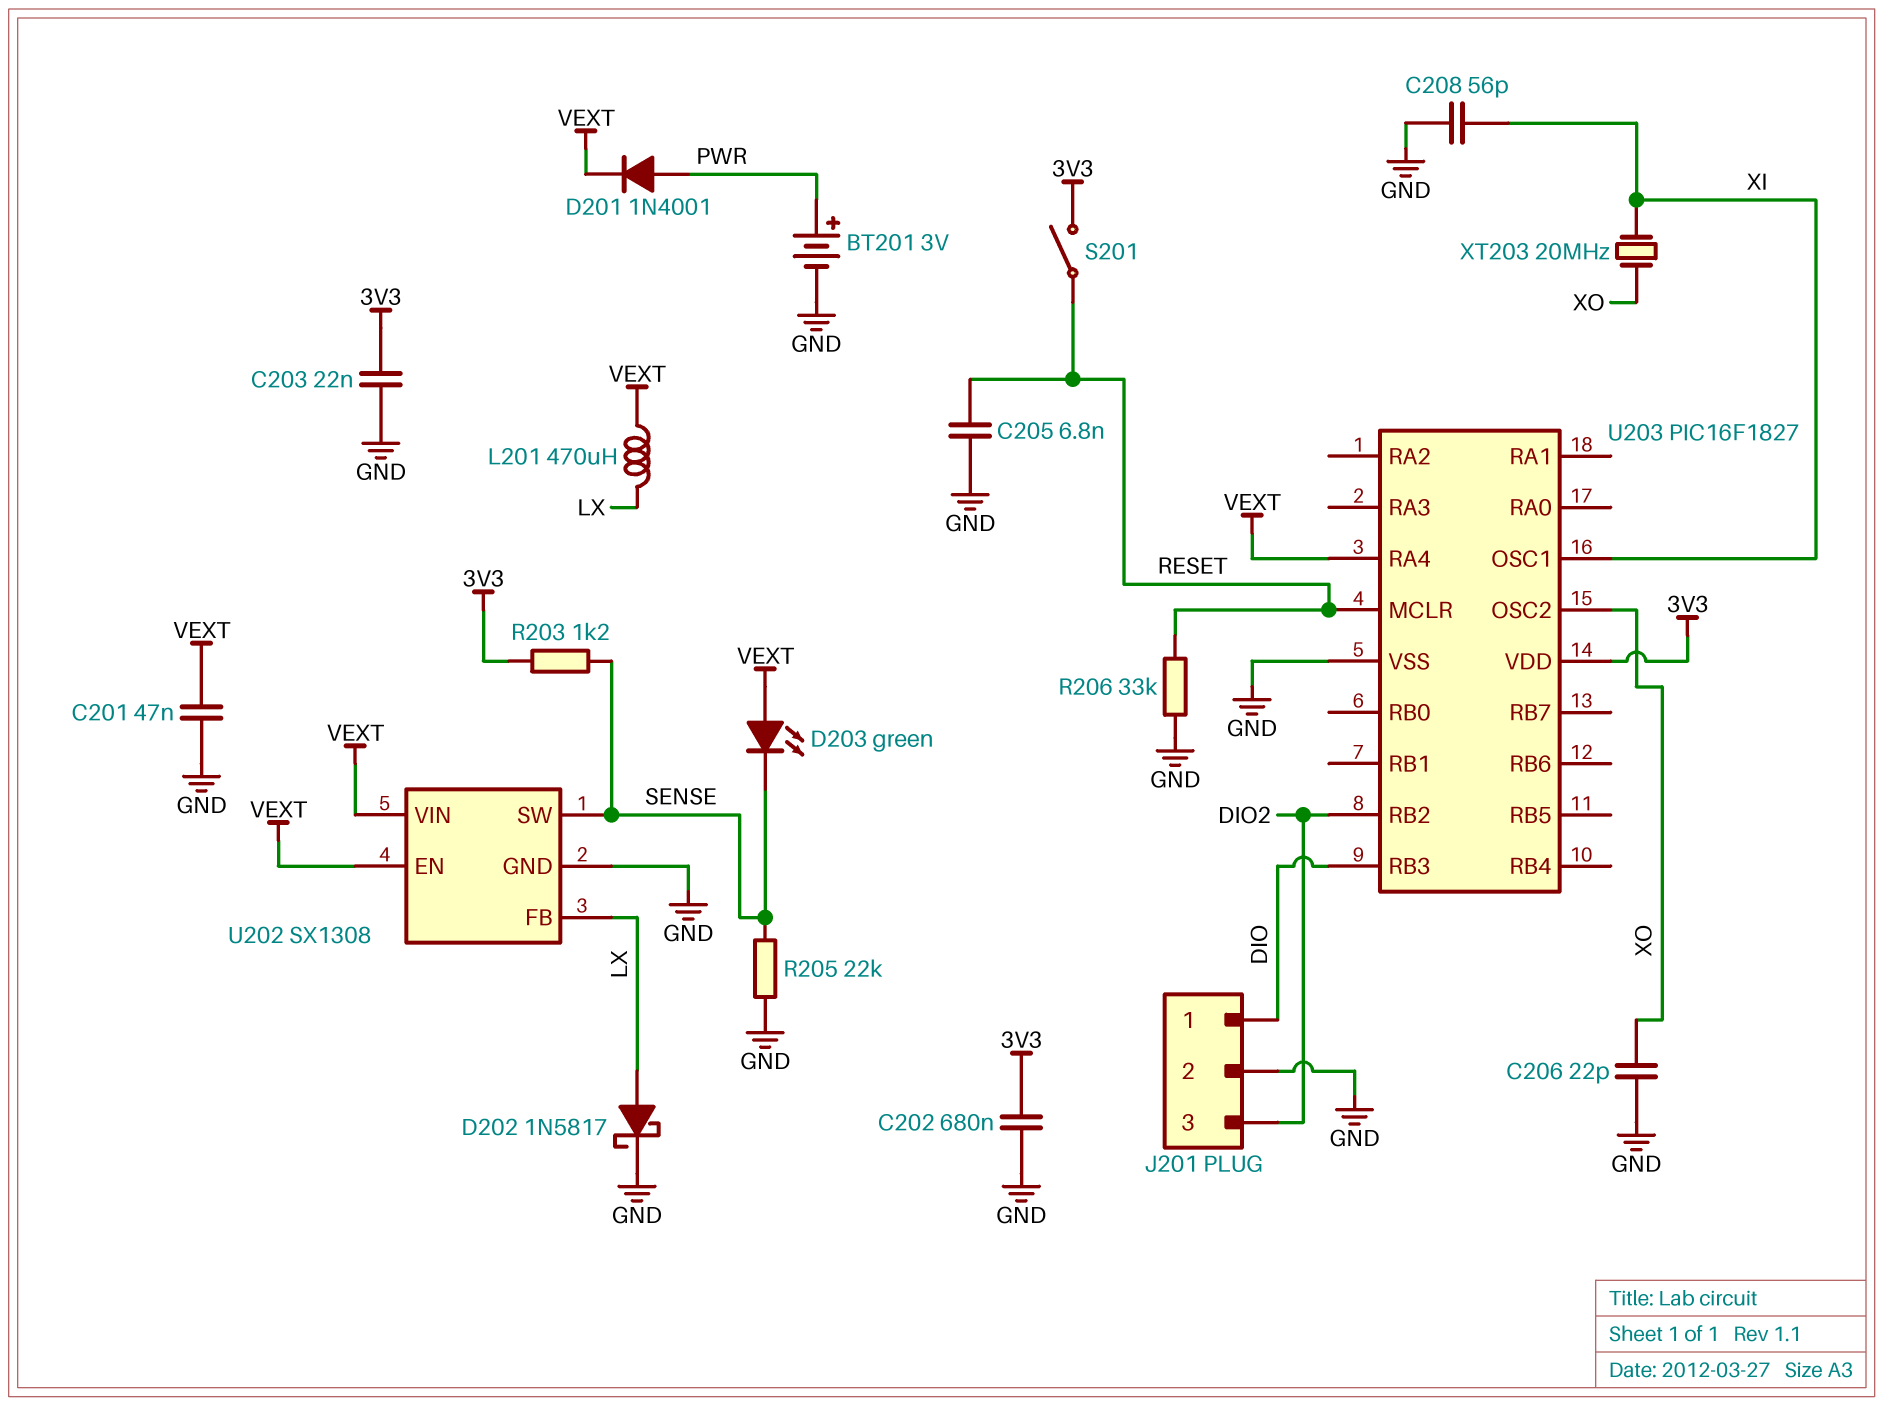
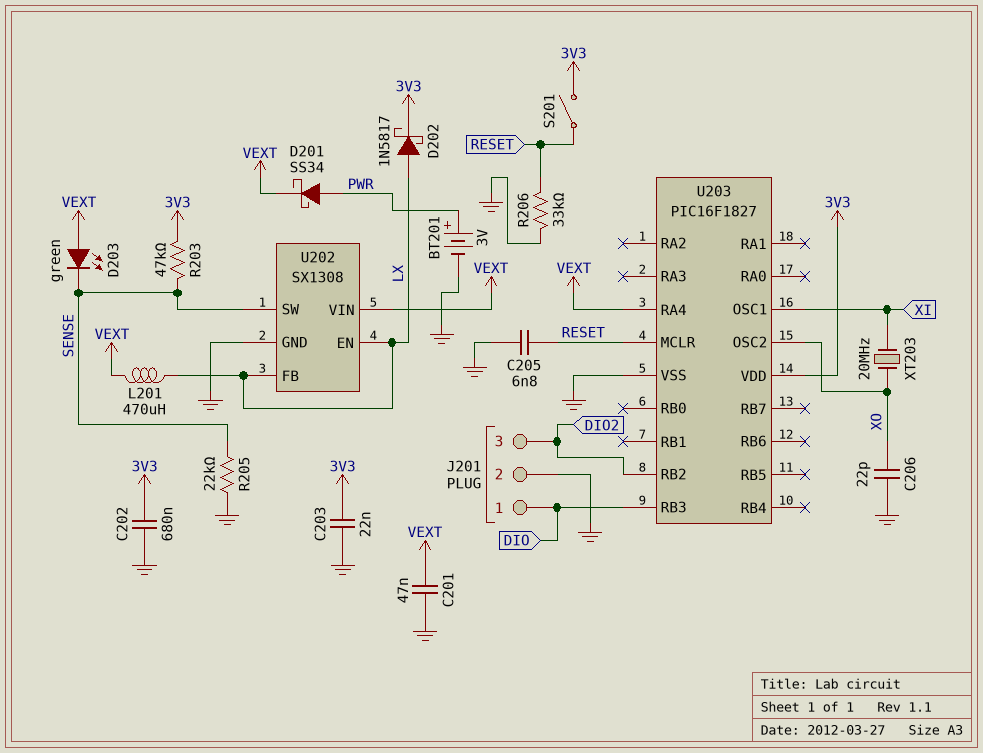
C208: 56pF (GND, XI) -> none
D201: diode 1N4001 (A PWR, K VEXT) -> schottky SS34 (A PWR, K VEXT)
D202: schottky 1N5817 (A LX, K GND) -> schottky 1N5817 (A LX, K 3V3)
R203: 1.2k (3V3, SENSE) -> 47k (3V3, SENSE)
U202 pin EN: VEXT -> LX

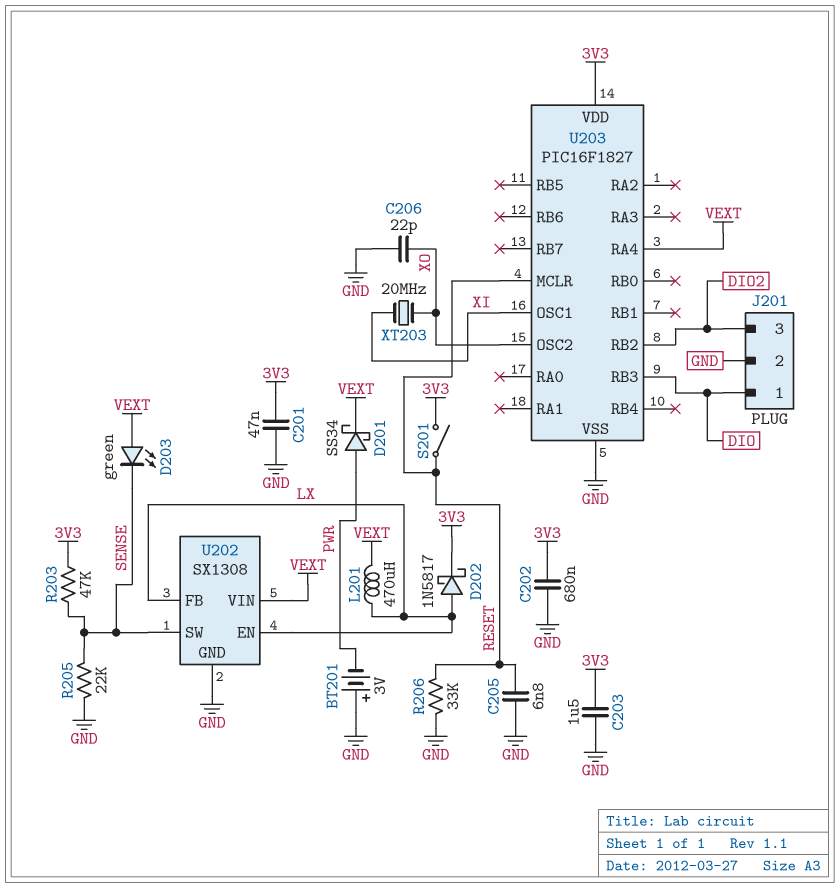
BT201: 3V (plus PWR, minus GND) -> 3V (plus GND, minus PWR)
C201: 47nF (GND, VEXT) -> 47nF (3V3, GND)
C203: 22nF (3V3, GND) -> 1.5uF (3V3, GND)

